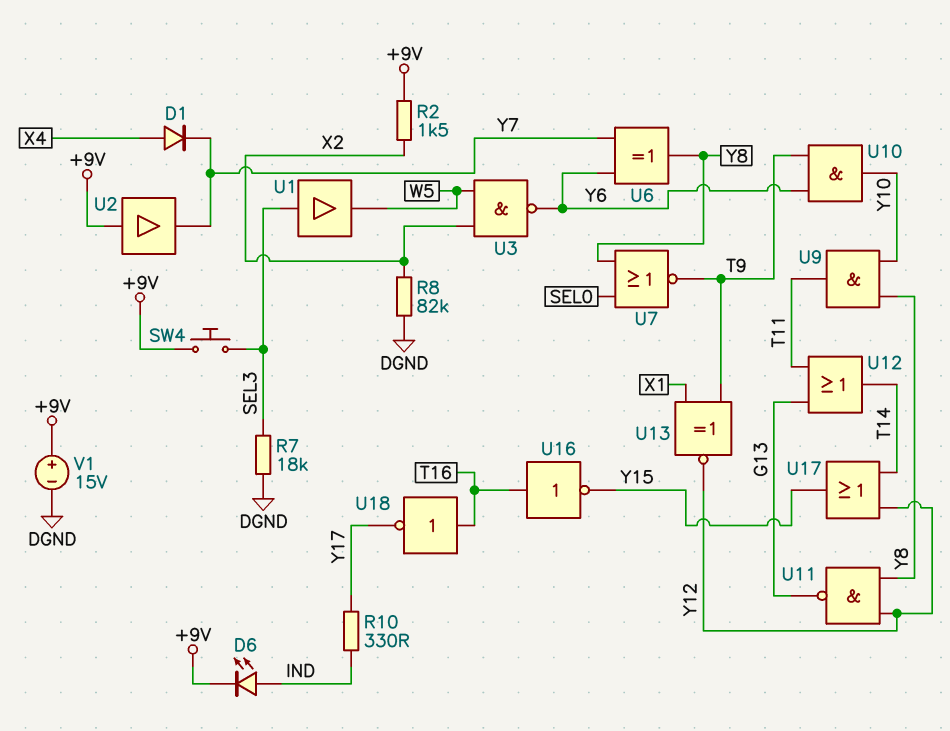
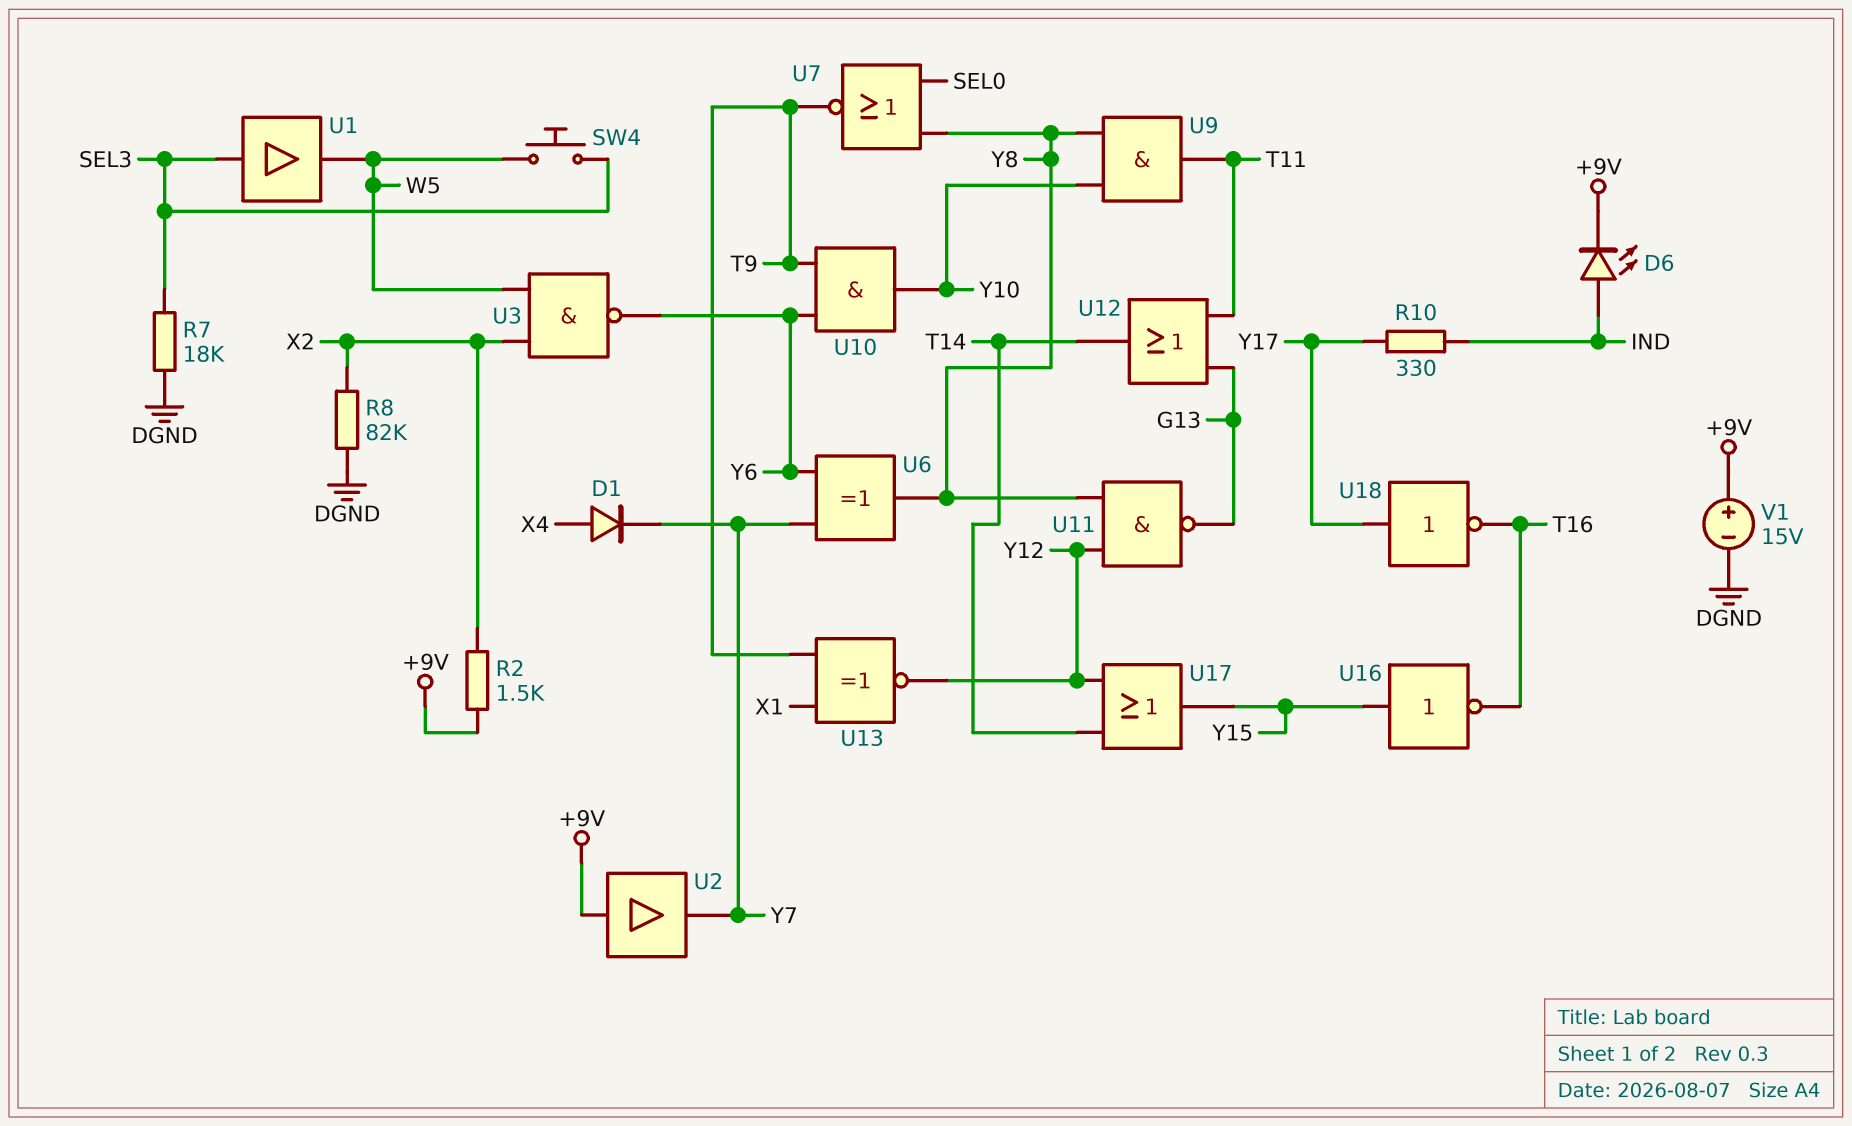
SW4: button (+9V, SEL3) -> button (SEL3, W5)
U16: NOT (in T16, out Y15) -> NOT (in Y15, out T16)
U18: NOT (in T16, out Y17) -> NOT (in Y17, out T16)

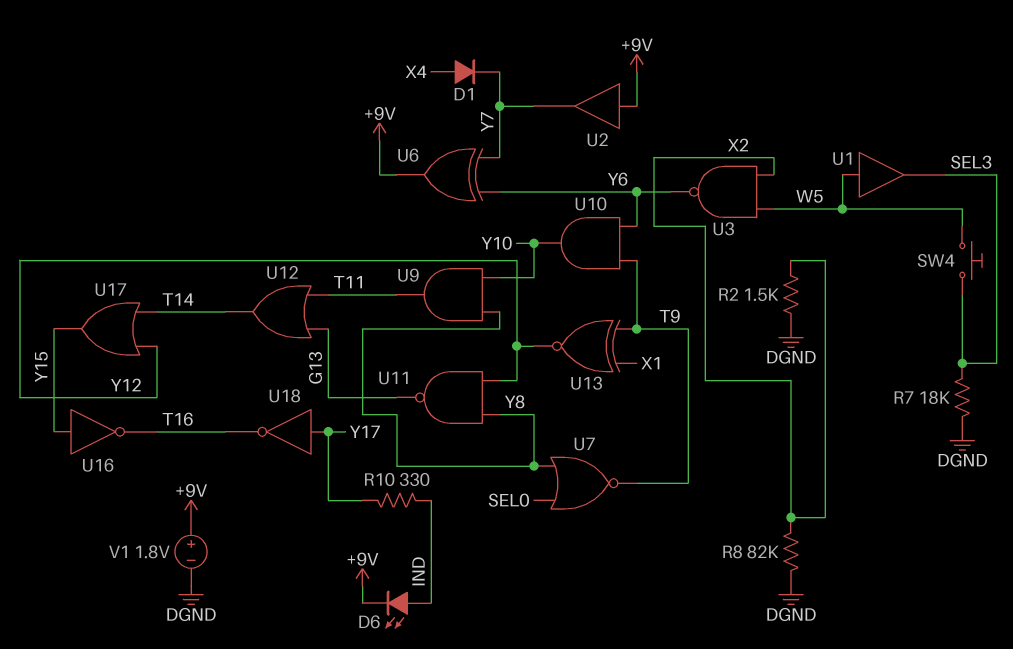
R2: 1.5k (+9V, X2) -> 1.5k (DGND, X2)
U1: buffer (in SEL3, out W5) -> buffer (in W5, out SEL3)
U6: XOR (in Y6, in Y7, out Y8) -> XOR (in Y6, in Y7, out +9V)
V1: 15V (plus +9V, minus DGND) -> 1.8V (plus +9V, minus DGND)

